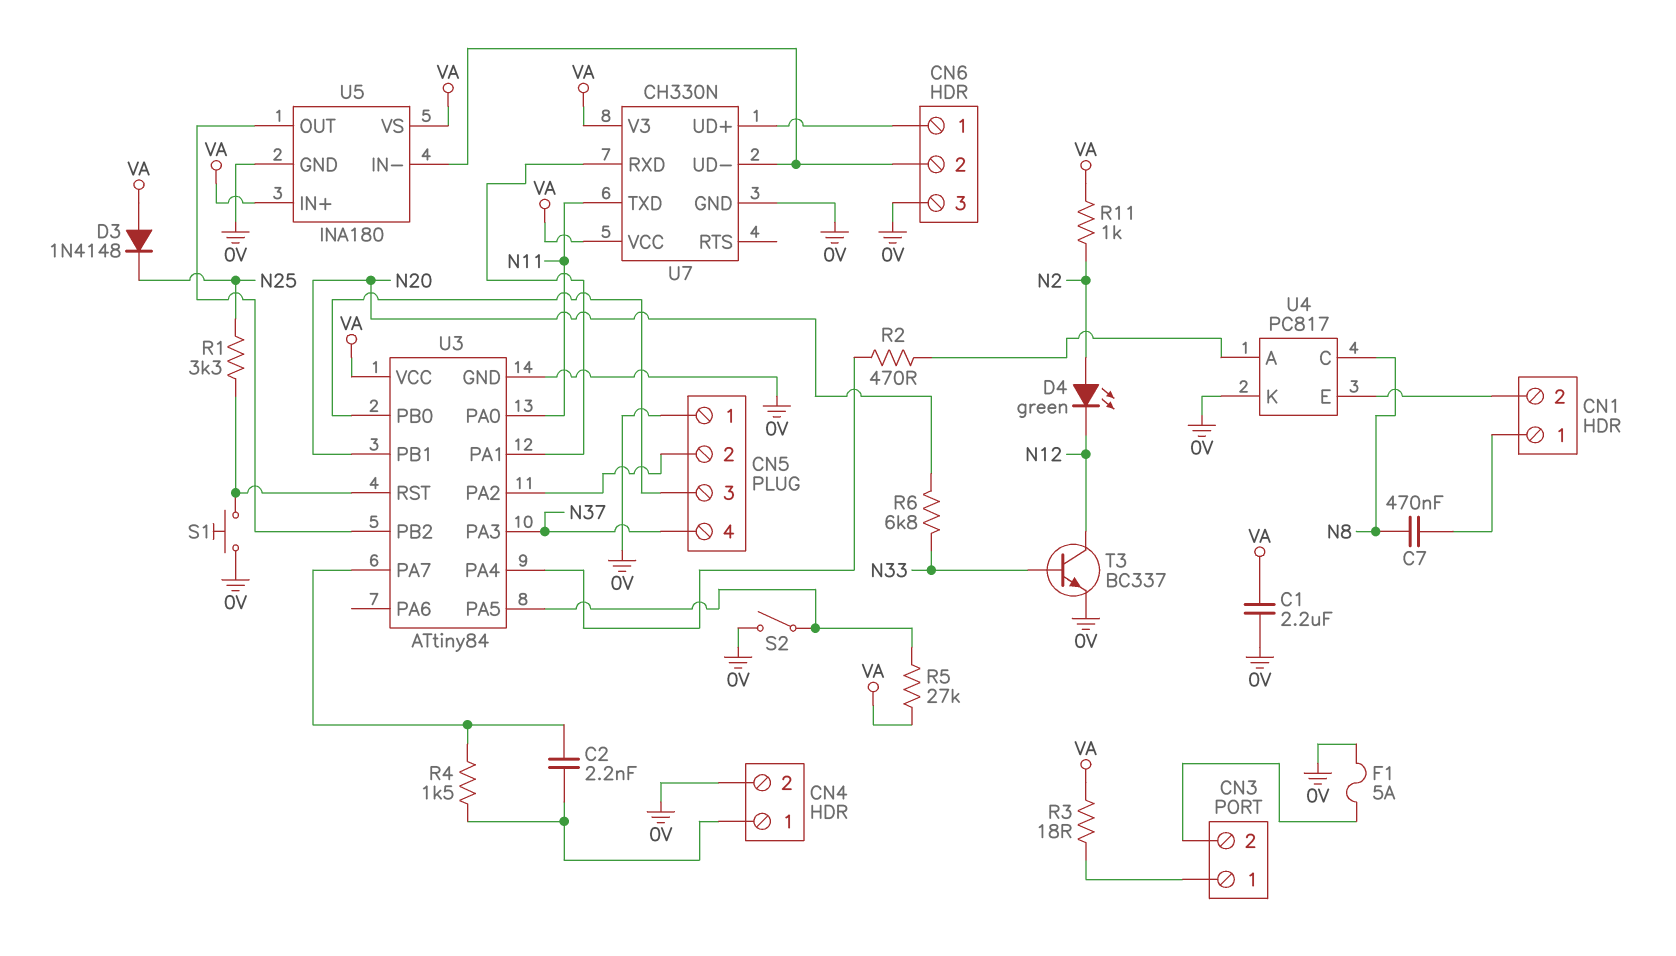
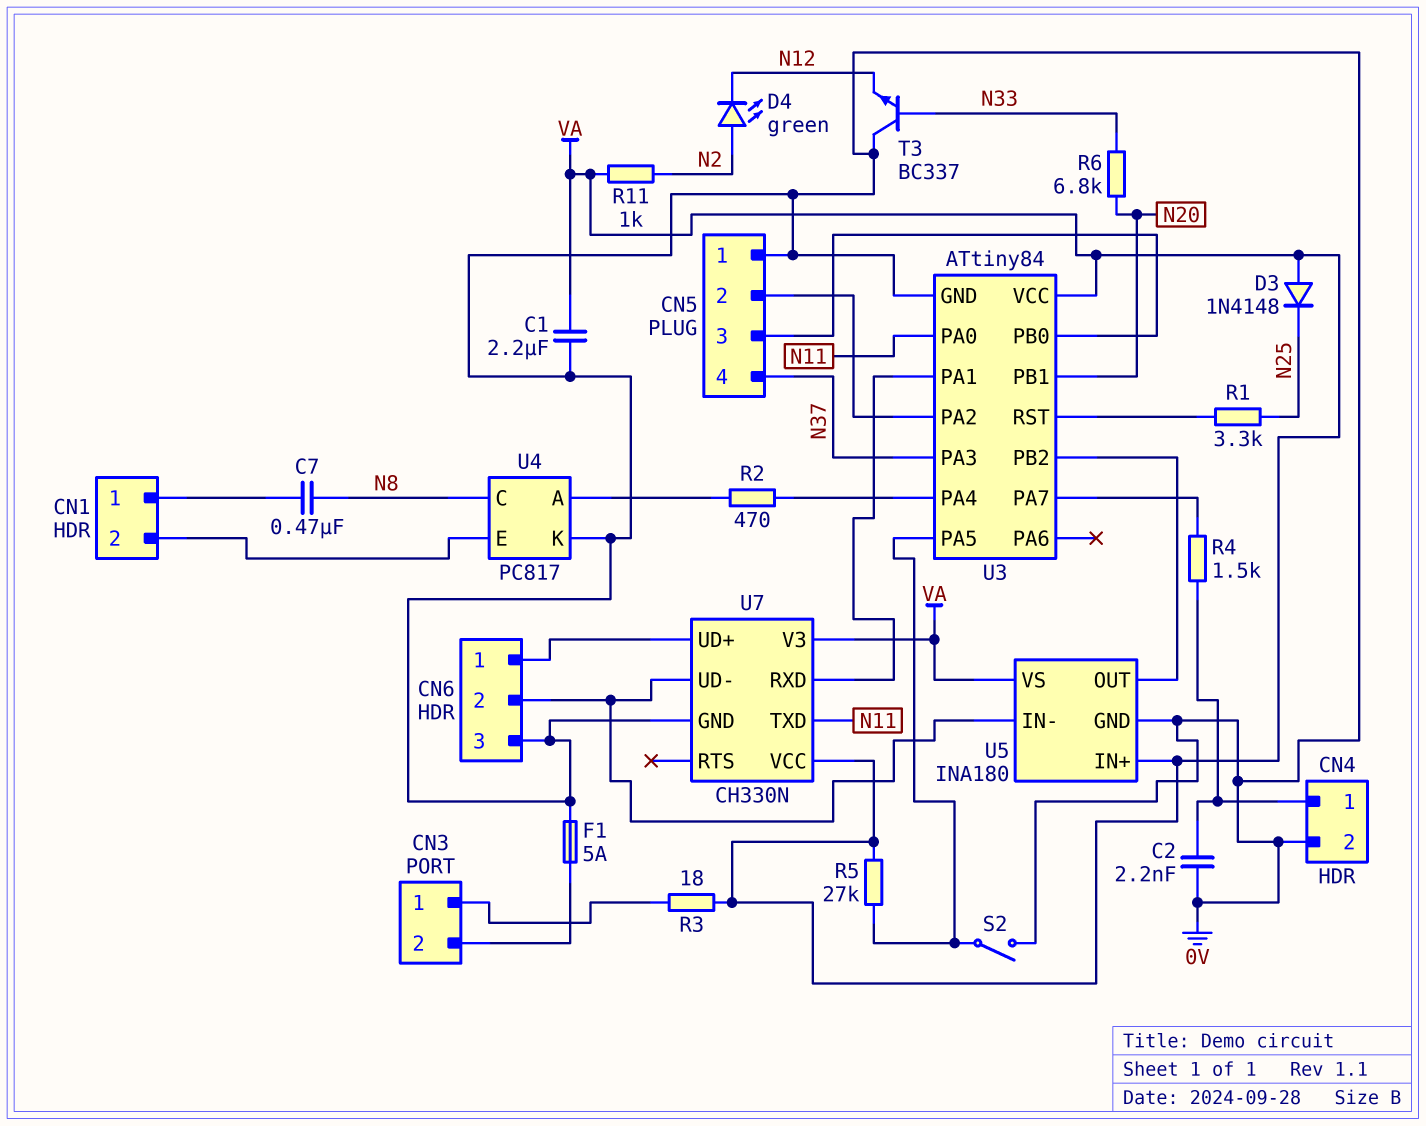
C2: 2.2nF (CN4/1, U3/PA7) -> 2.2nF (0V, CN4/1)
S1: button (0V, U3/RST) -> none
T3: NPN BC337 (B N33, C N12, E 0V) -> NPN BC337 (B N33, C 0V, E N12)

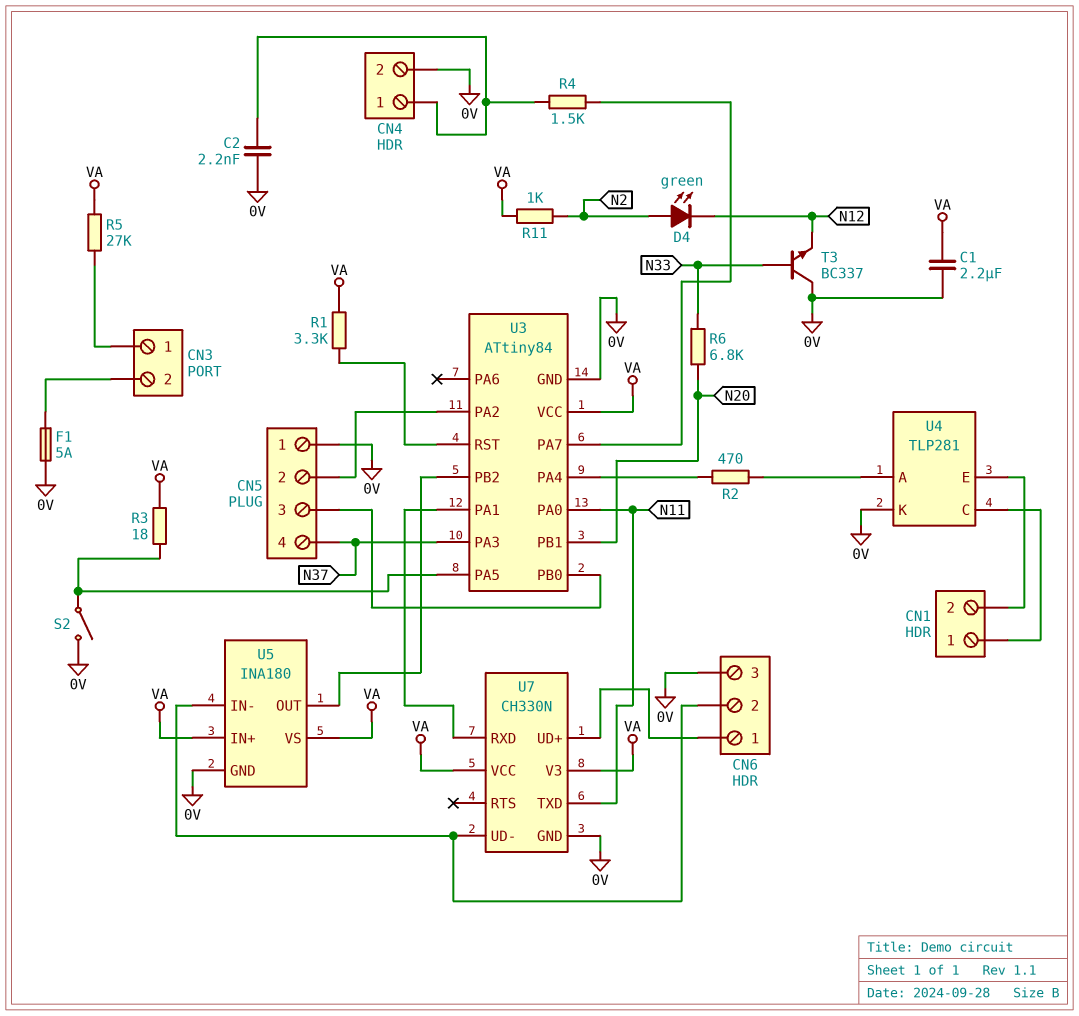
C7: 470nF (CN1/1, N8) -> none
D3: diode 1N4148 (A VA, K N25) -> none
R1: 3.3k (N25, U3/RST) -> 3.3k (U3/RST, VA)
R3: 18 (CN3/1, VA) -> 18 (U3/PA5, VA)
R5: 27k (U3/PA5, VA) -> 27k (CN3/1, VA)
U4: PC817 -> TLP281
U4 pin C: N8 -> CN1/1

